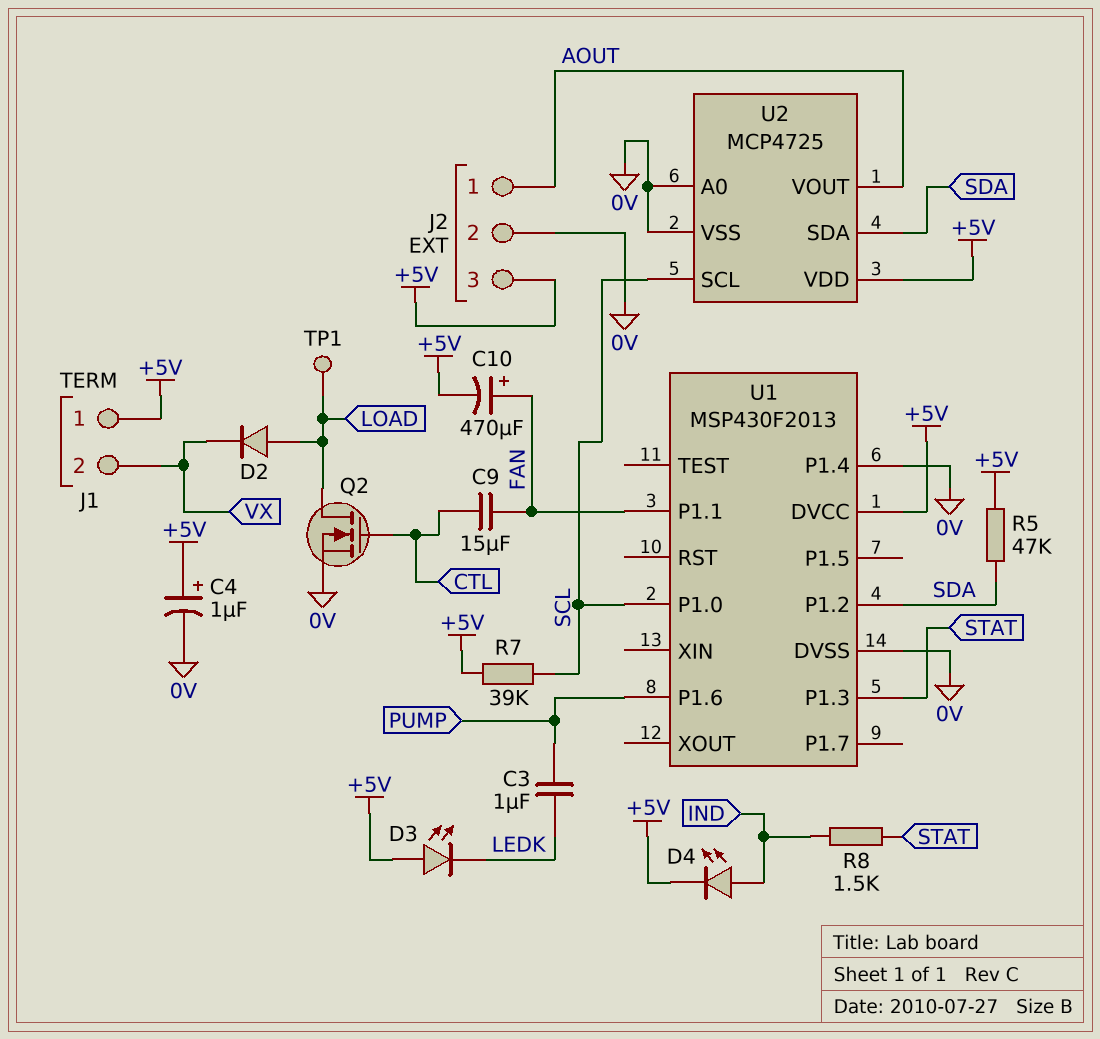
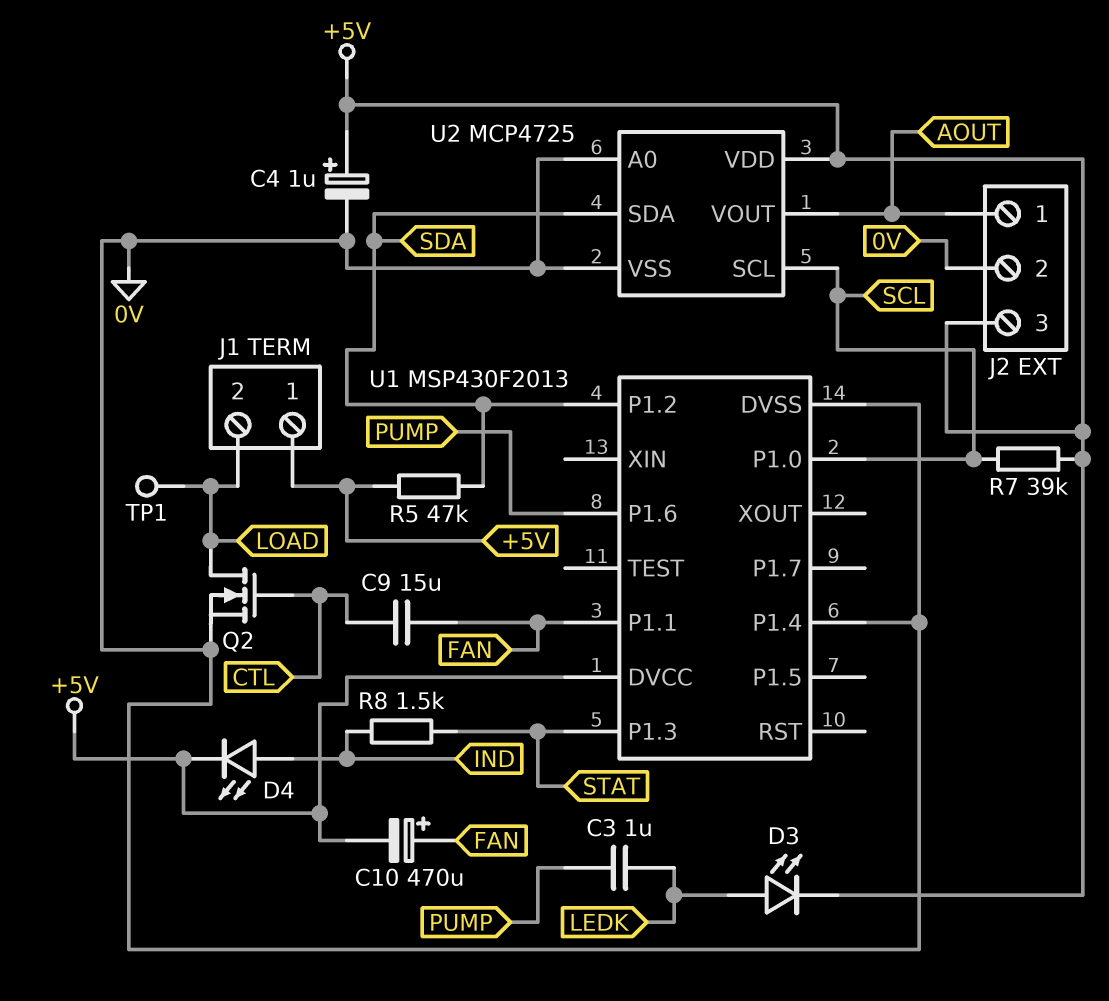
D2: diode (A LOAD, K VX) -> none
D3: LED (A +5V, K LEDK) -> LED (A LEDK, K +5V)
J1 pin 2: VX -> LOAD

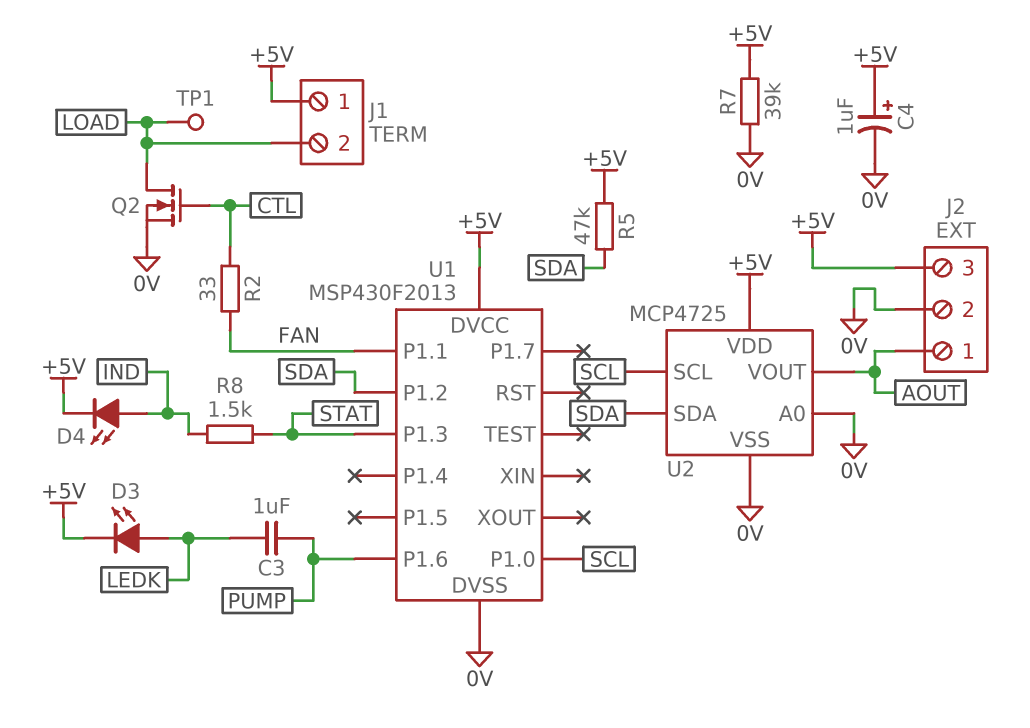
C9: 15uF (CTL, FAN) -> none
C10: 470uF (plus FAN, minus +5V) -> none
R2: none -> 33 (CTL, FAN)
R7: 39k (+5V, SCL) -> 39k (+5V, 0V)
U1 pin P1.4: 0V -> none

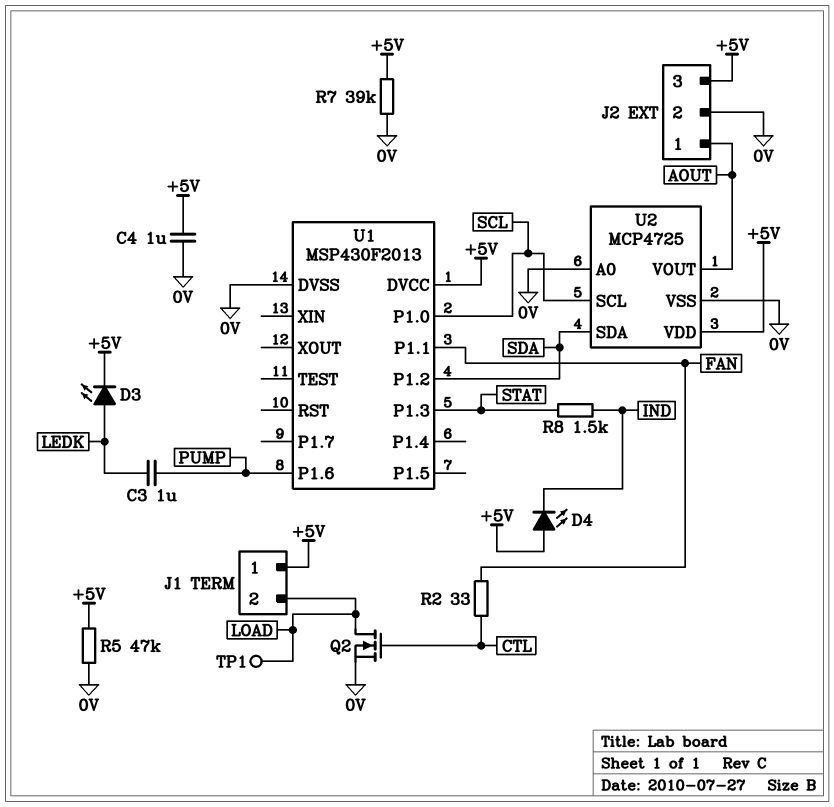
C4: 1uF (plus +5V, minus 0V) -> 1uF (+5V, 0V)
D4: LED (A IND, K +5V) -> LED (A +5V, K IND)
R5: 47k (+5V, SDA) -> 47k (+5V, 0V)

